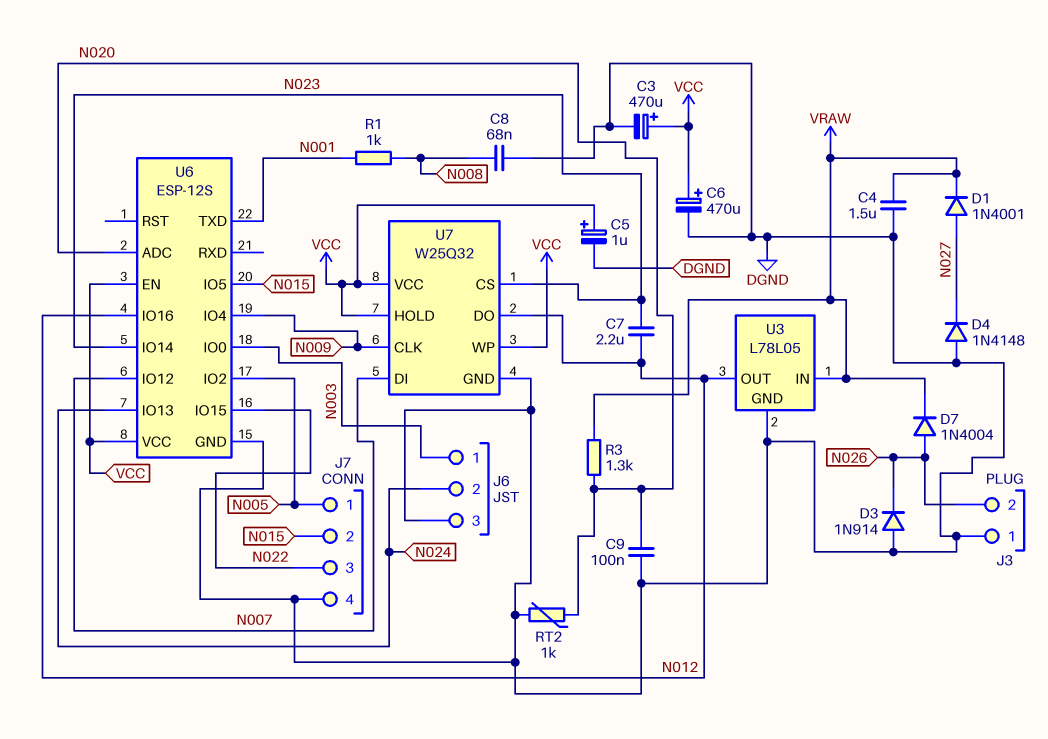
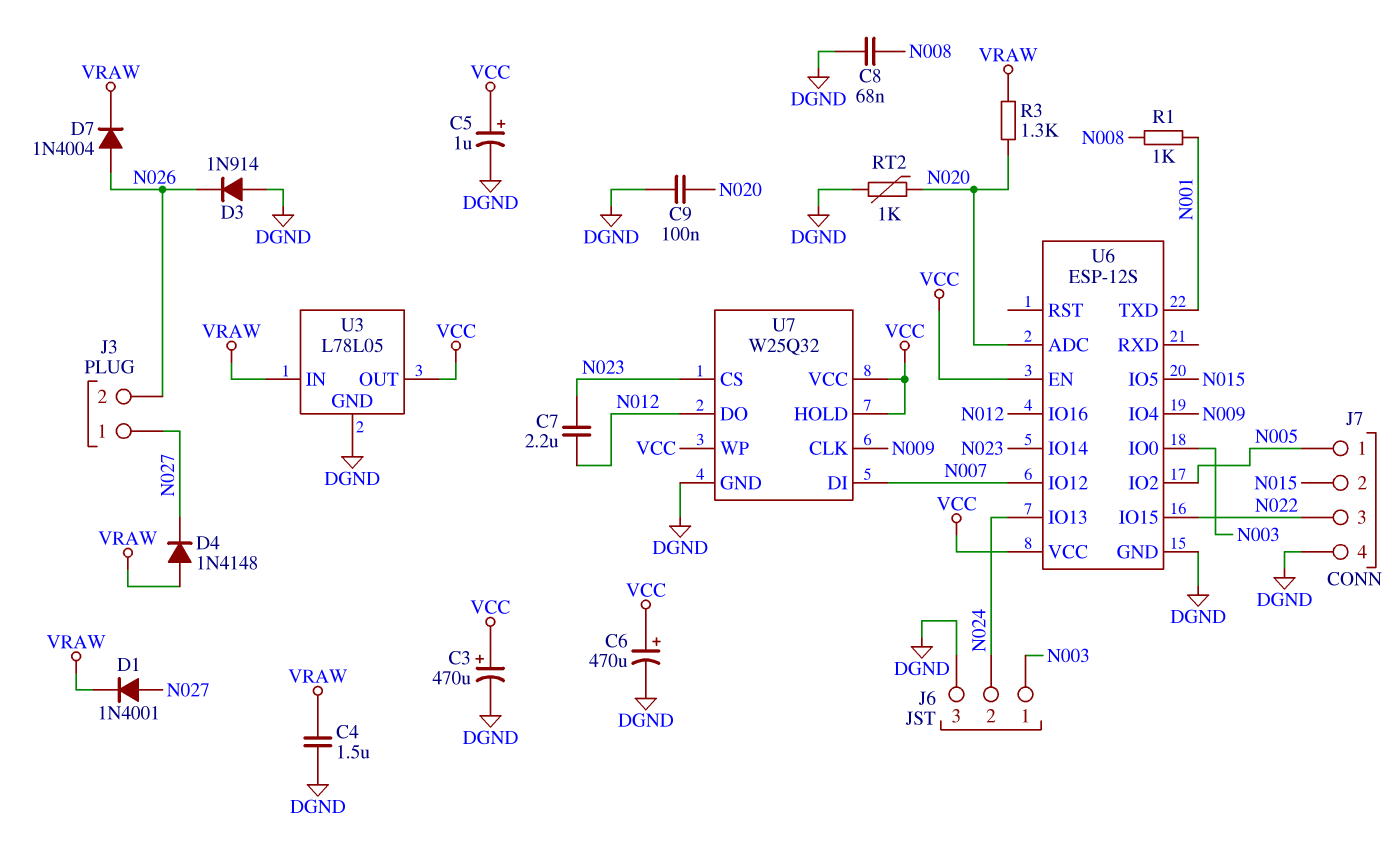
D4: diode 1N4148 (A DGND, K N027) -> diode 1N4148 (A VRAW, K N027)
J3 pin 1: DGND -> N027
U3 pin OUT: N012 -> VCC

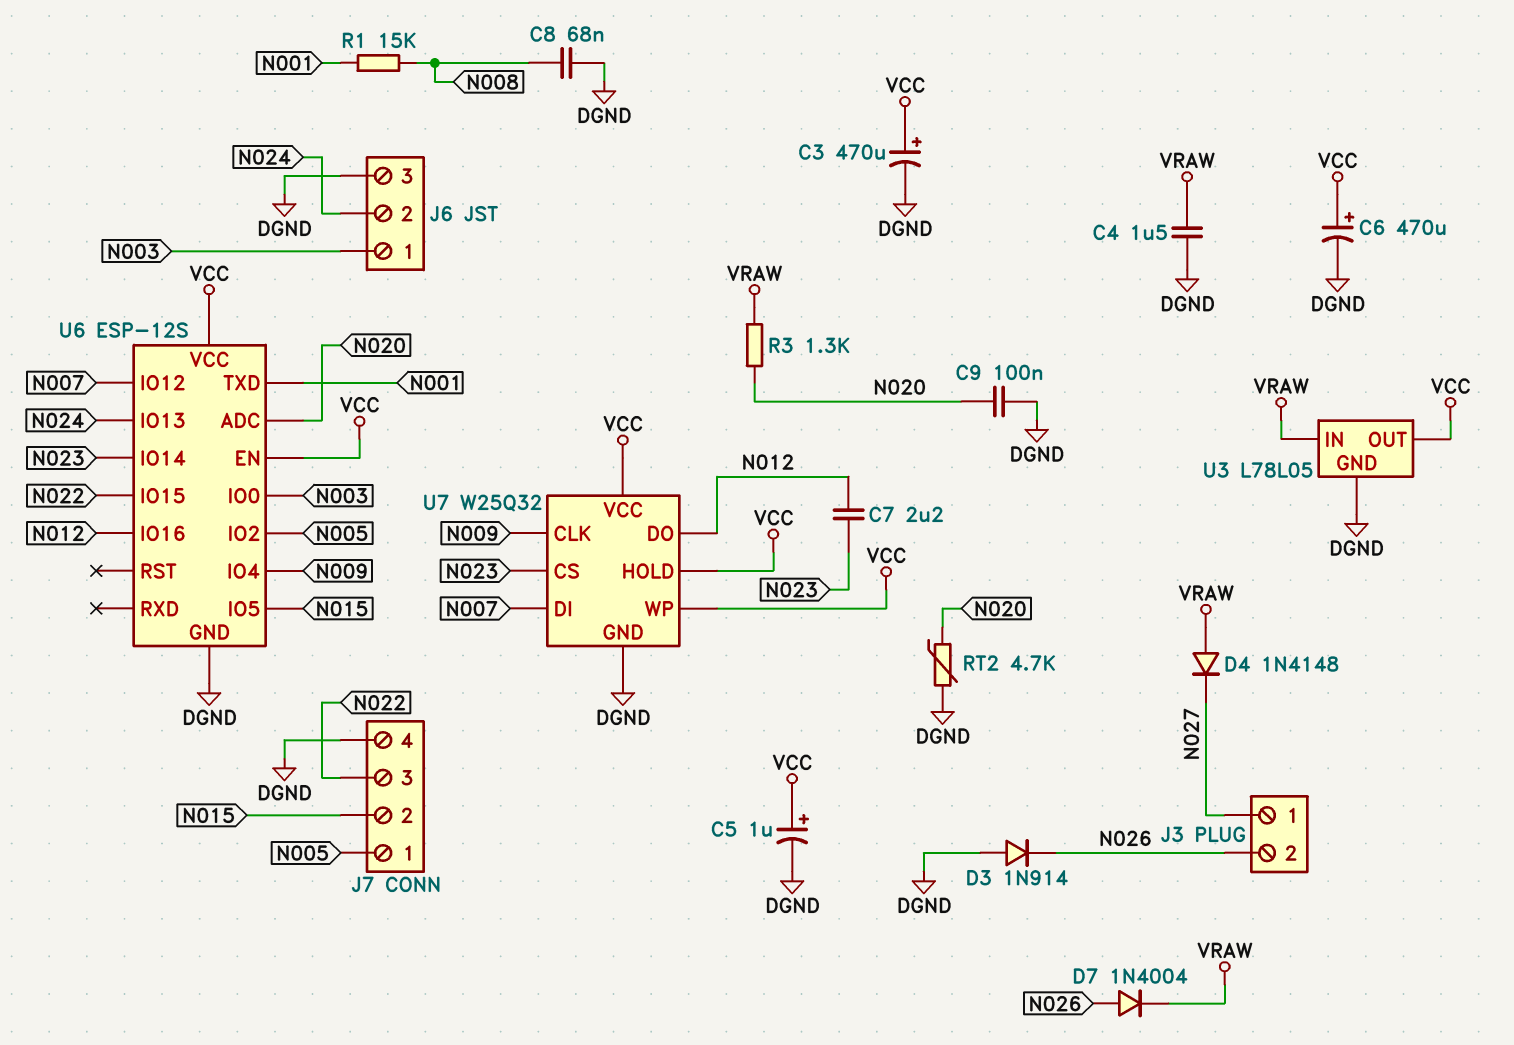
D1: diode 1N4001 (A N027, K VRAW) -> none
R1: 1k (N001, N008) -> 15k (N001, N008)
RT2: 1k (DGND, N020) -> 4.7k (DGND, N020)

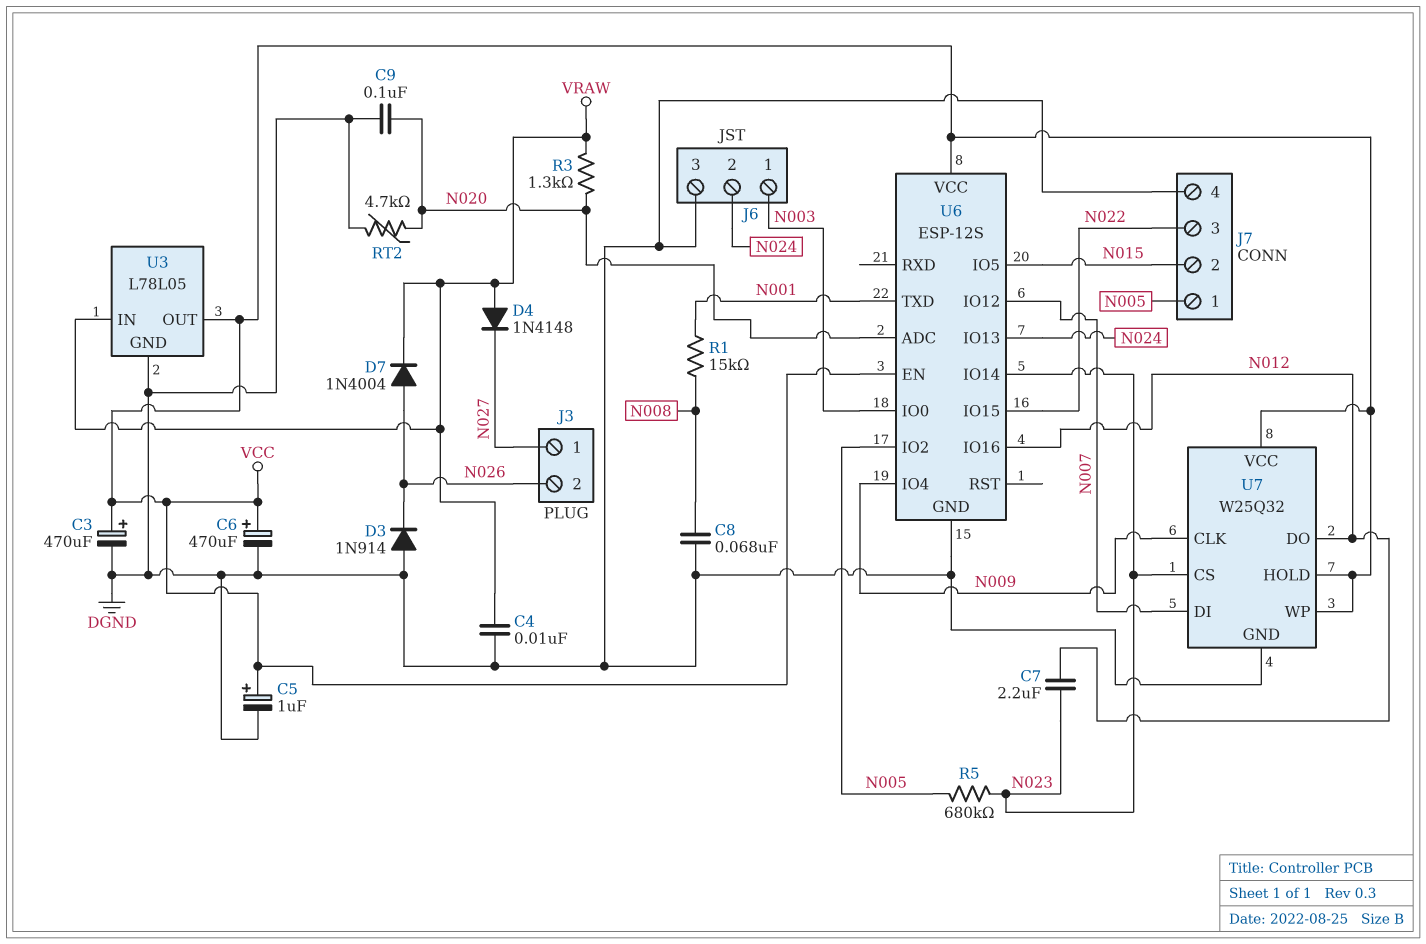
C4: 1.5uF (DGND, VRAW) -> 10nF (DGND, VRAW)
R5: none -> 680k (N005, N023)

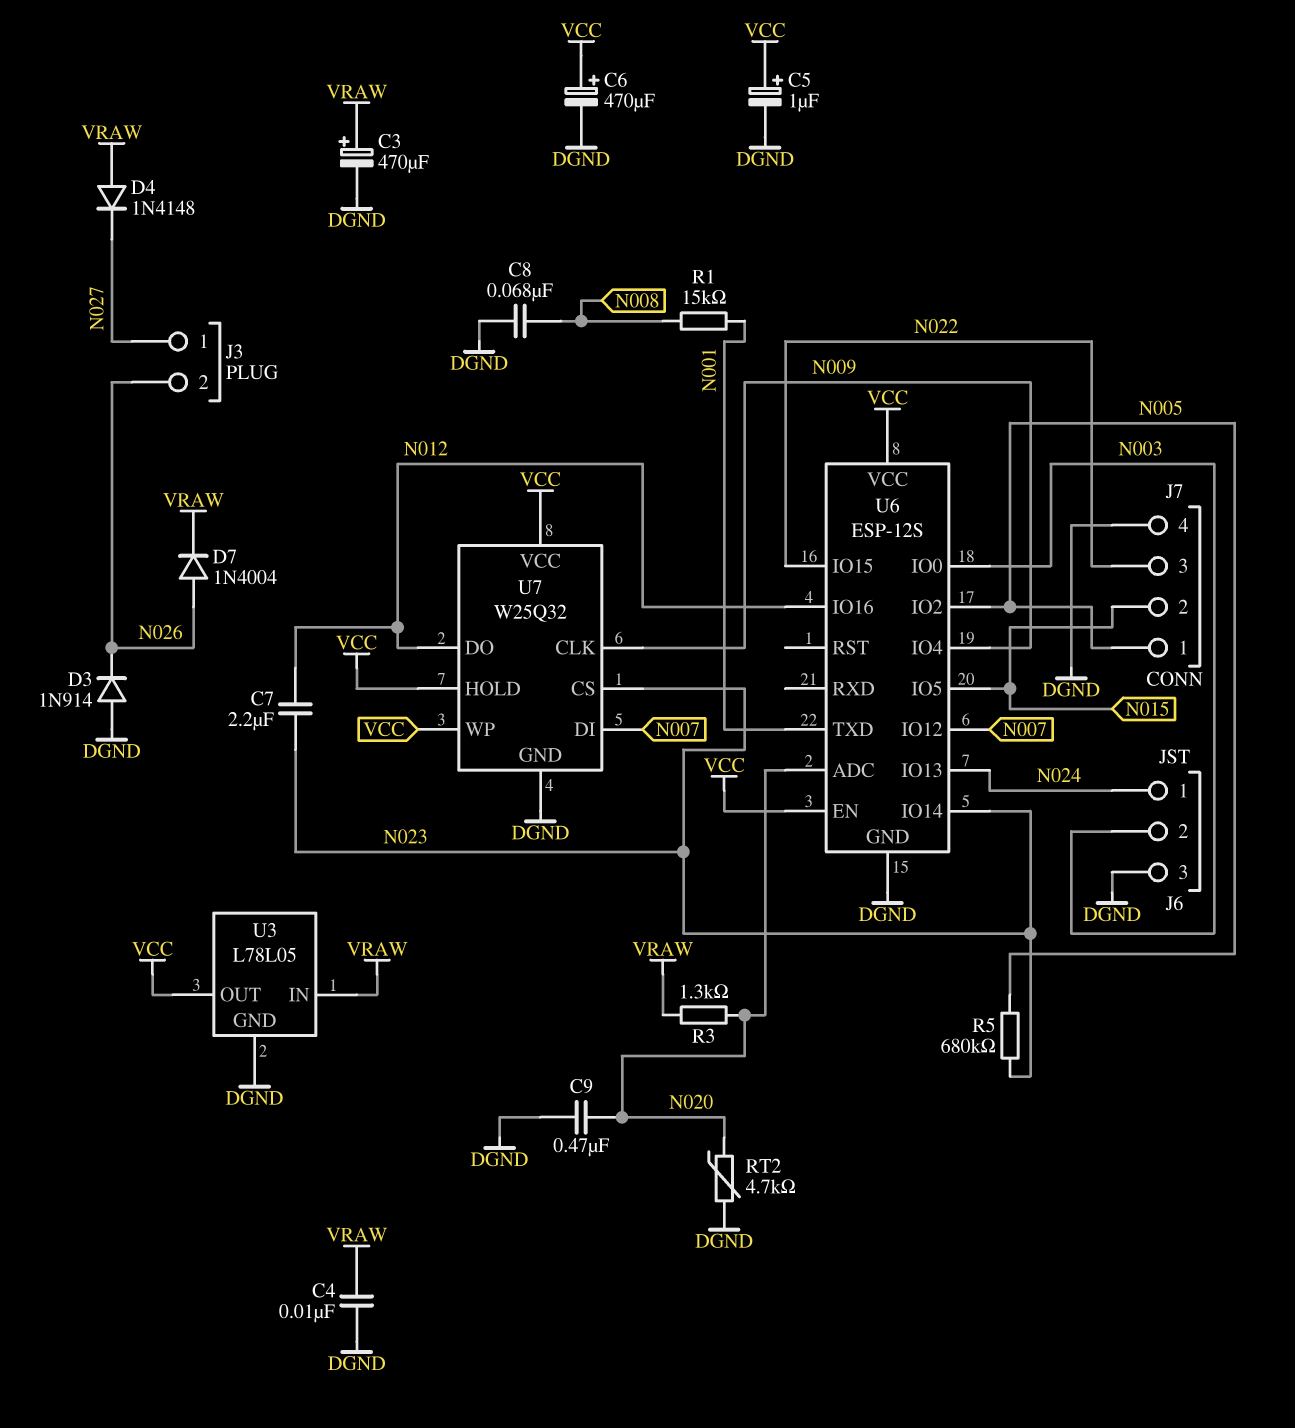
C3: 470uF (plus VCC, minus DGND) -> 470uF (plus VRAW, minus DGND)
C9: 100nF (DGND, N020) -> 470nF (DGND, N020)
J6 pin 1: N003 -> N024
J6 pin 2: N024 -> N003

